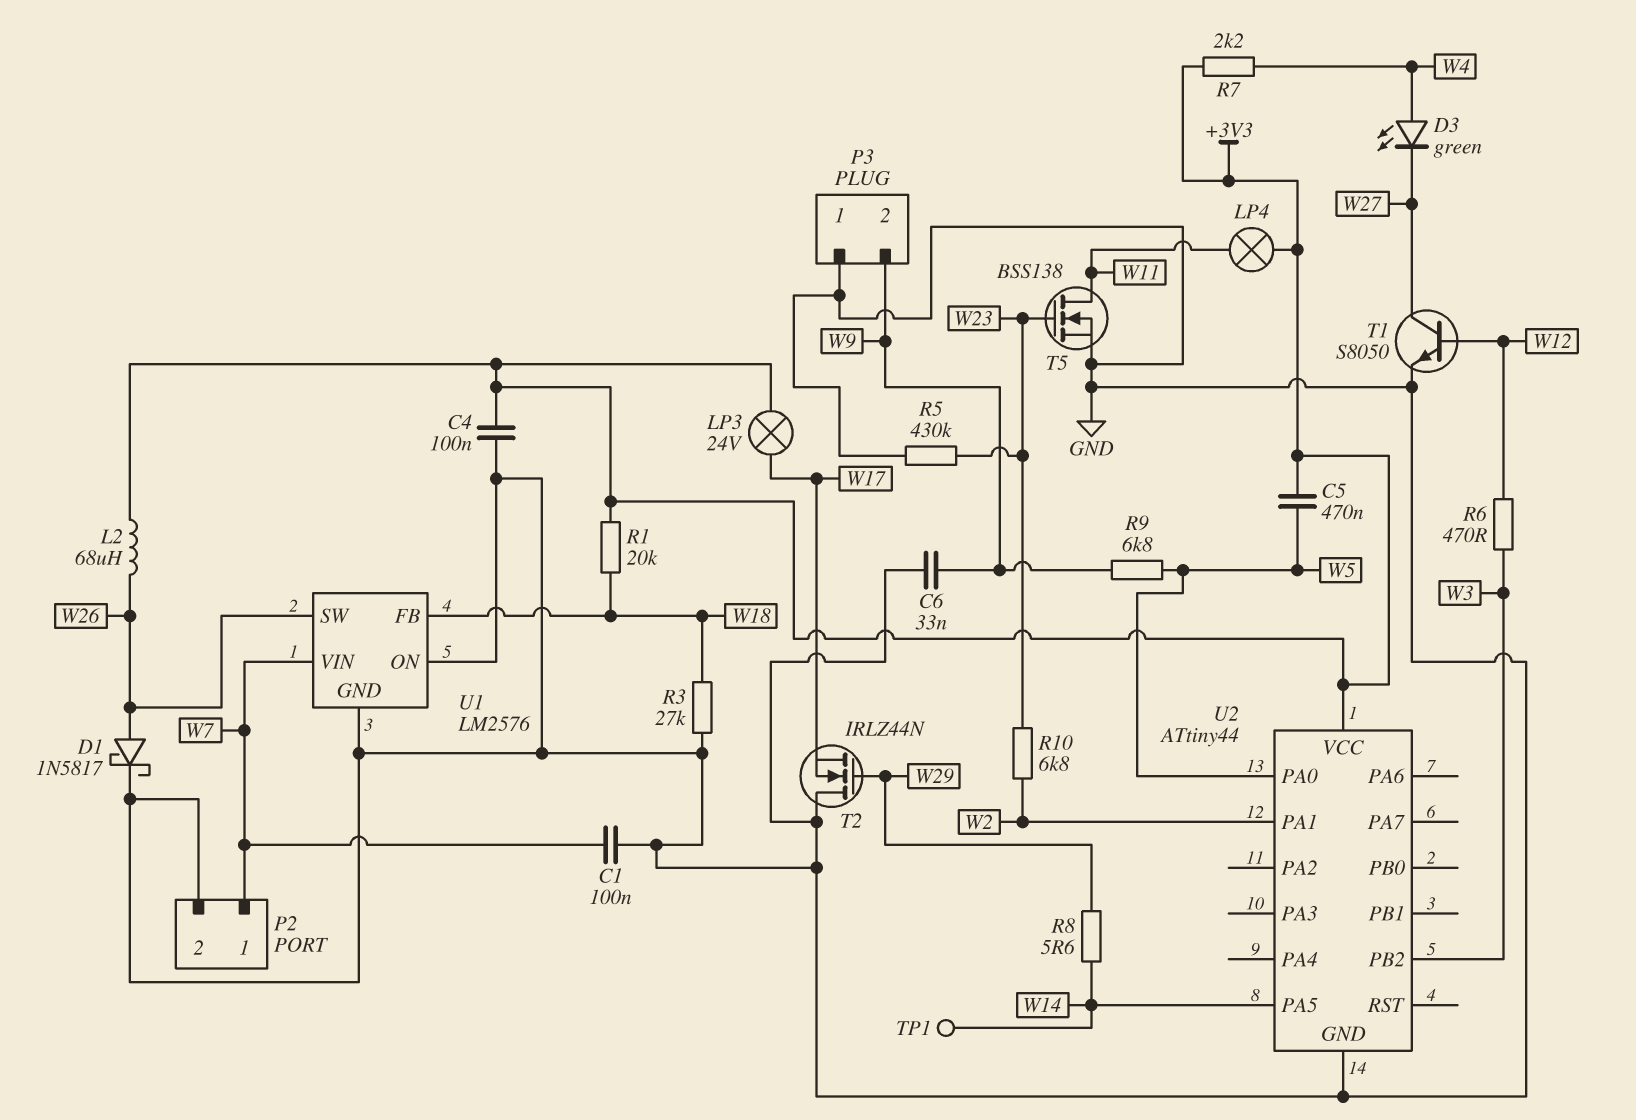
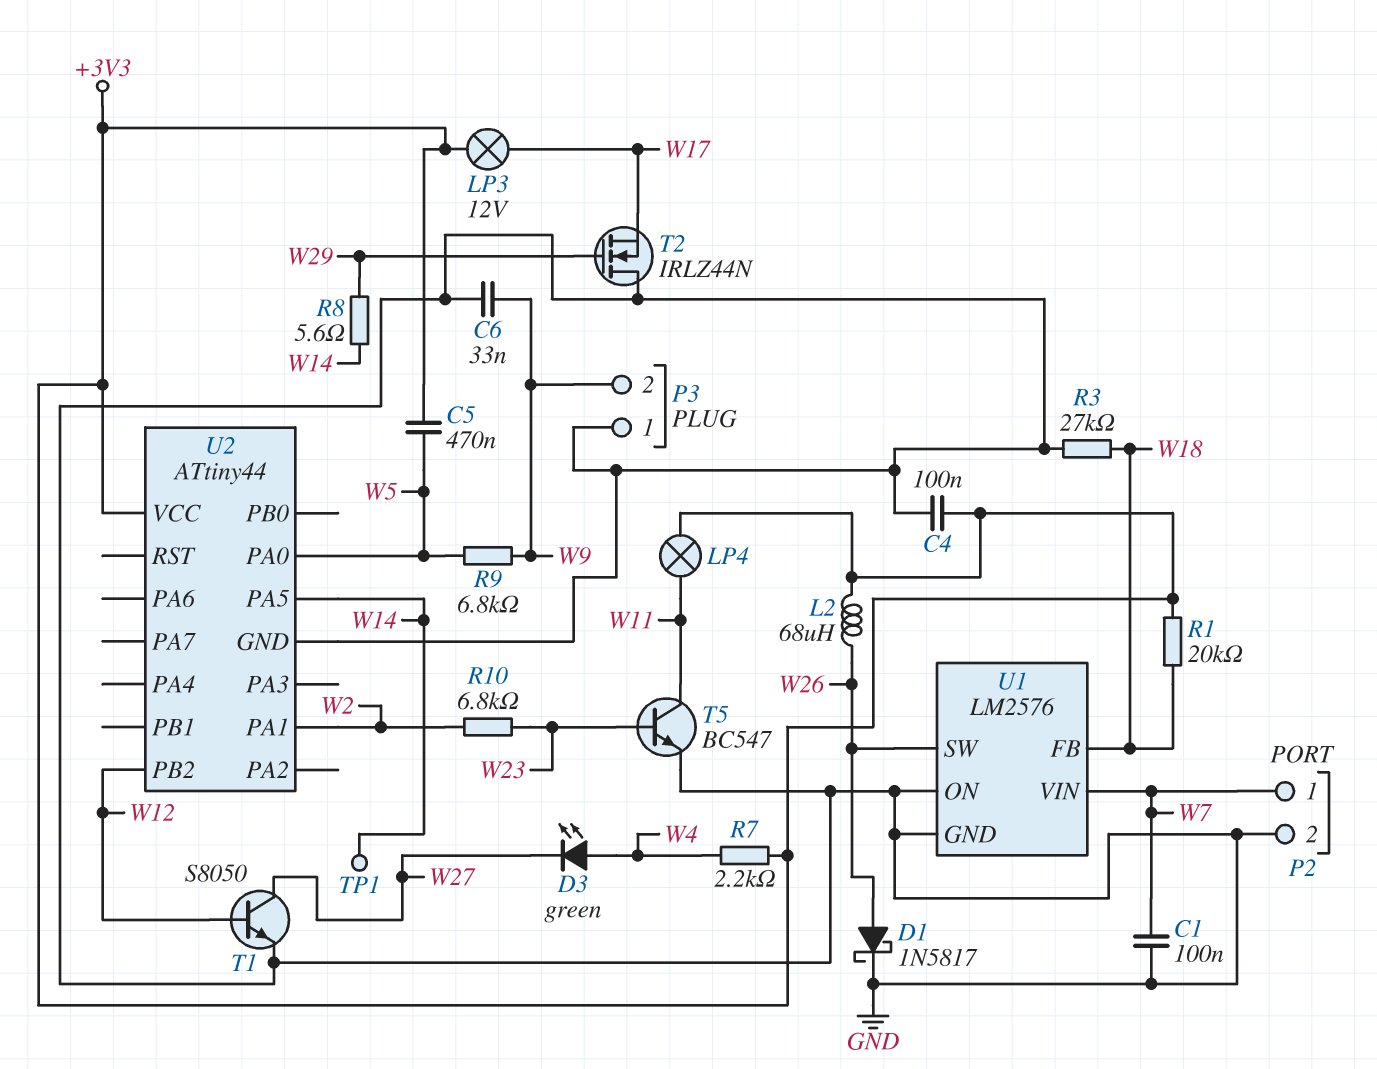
LP3: lamp 24V (+3V3, W17) -> lamp 12V (+3V3, W17)
R5: 430k (GND, W23) -> none
R6: 470 (W3, W12) -> none
T5: NMOS BSS138 (G W23, D W11, S GND) -> NPN BC547 (B W23, C W11, E GND)
U2 pin PB2: W3 -> W12

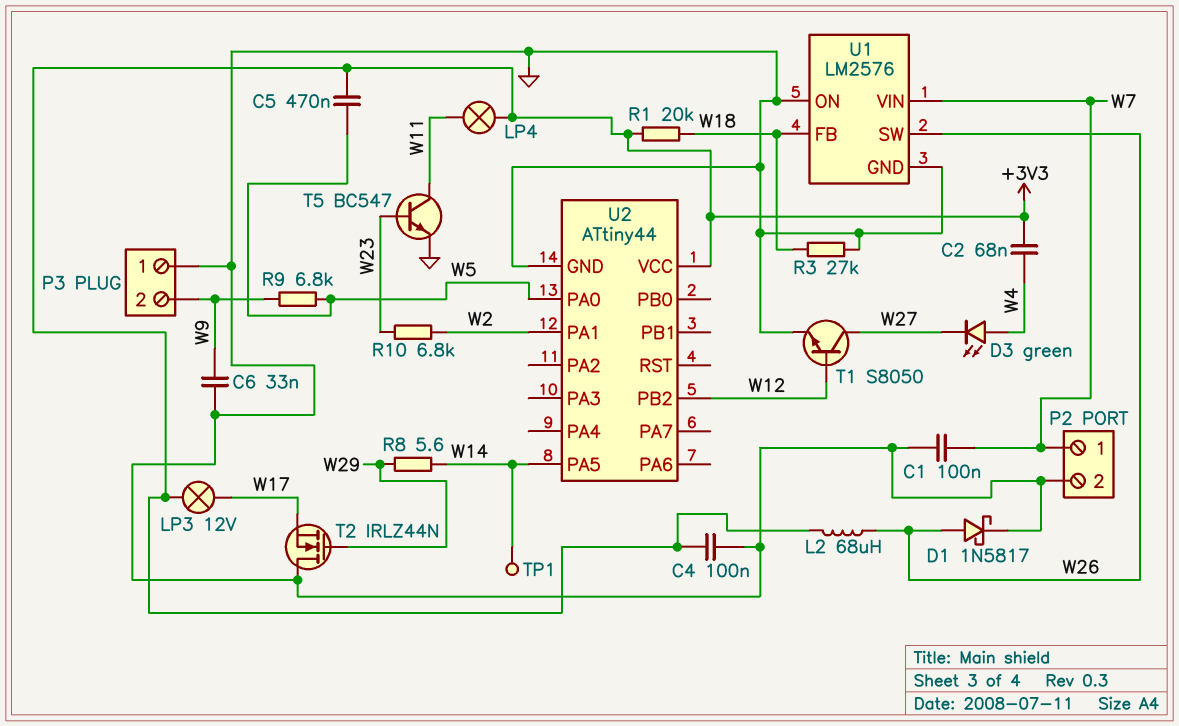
C2: none -> 68nF (+3V3, W4)
R7: 2.2k (+3V3, W4) -> none

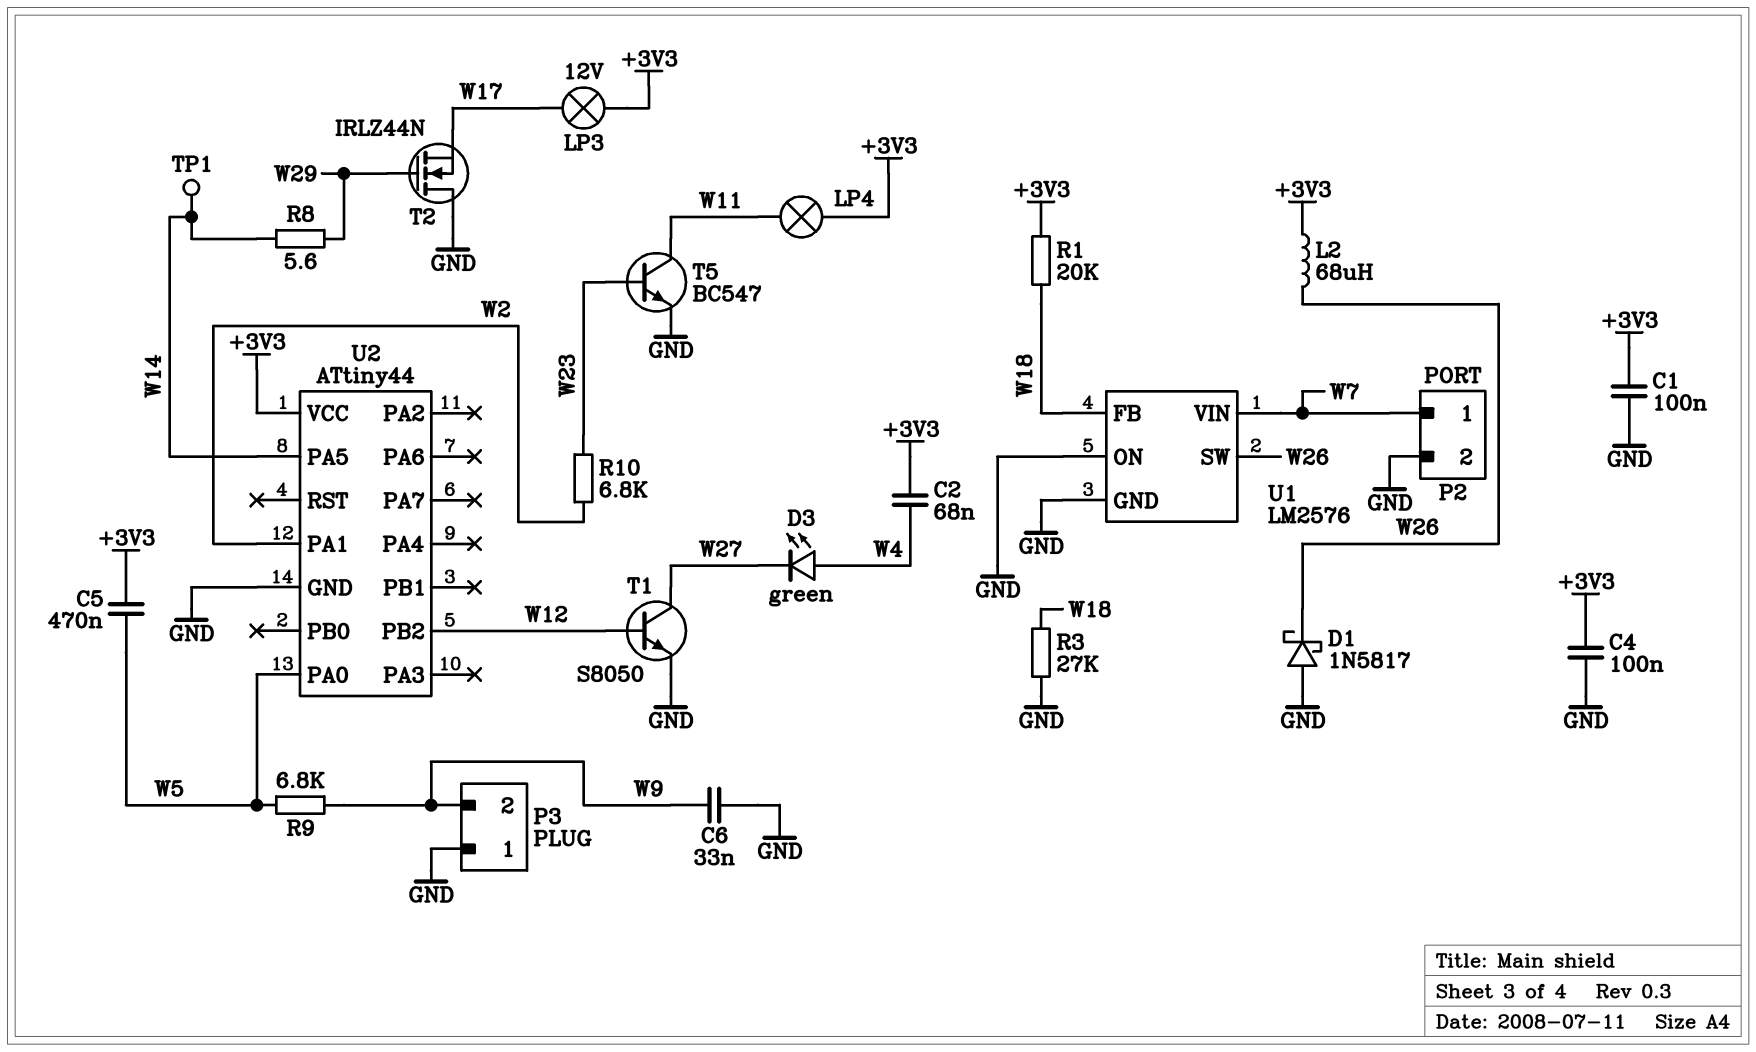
C1: 100nF (GND, W7) -> 100nF (+3V3, GND)
D1: schottky 1N5817 (A W26, K GND) -> schottky 1N5817 (A GND, K W26)

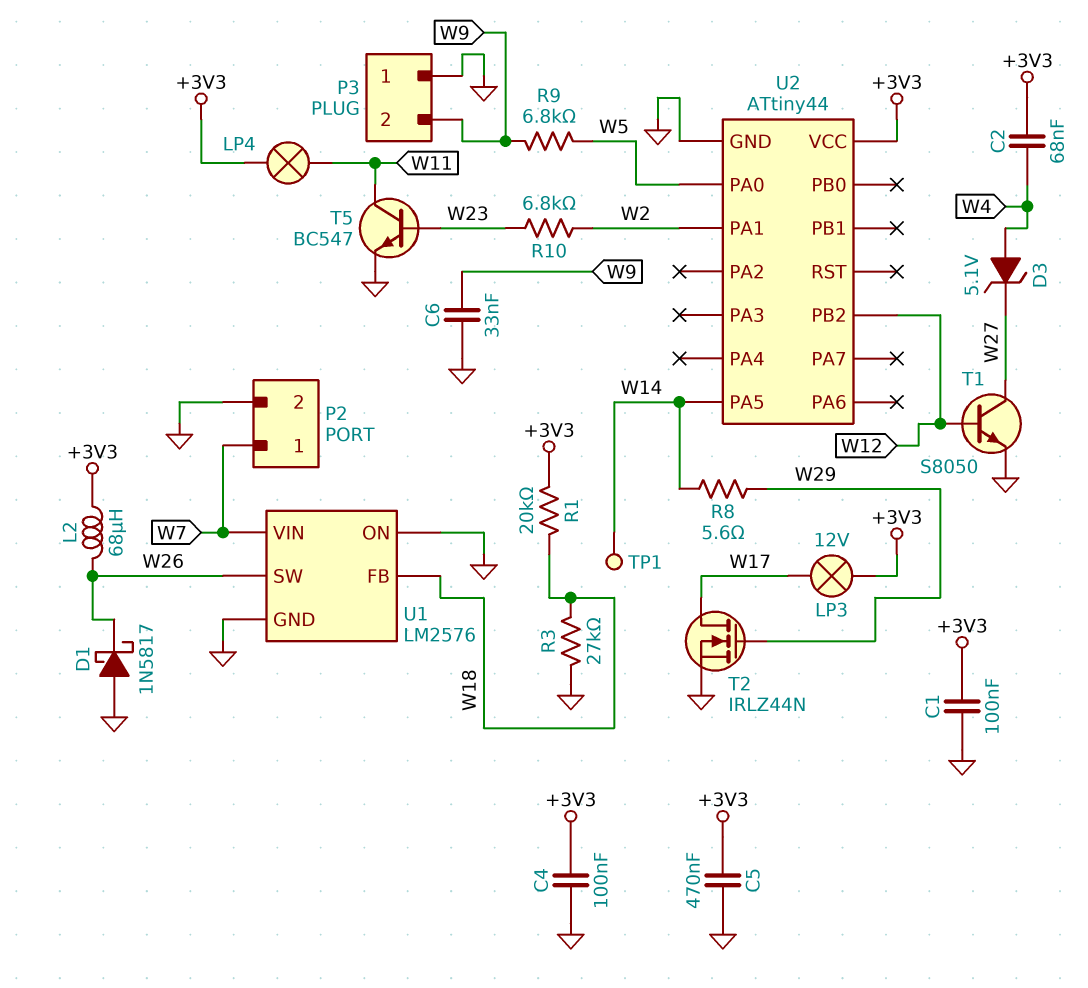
C5: 470nF (+3V3, W5) -> 470nF (+3V3, GND)
D3: LED green (A W4, K W27) -> zener 5.1V (A W4, K W27)
T2: NMOS IRLZ44N (G W29, D GND, S W17) -> NMOS IRLZ44N (G W29, D W17, S GND)

